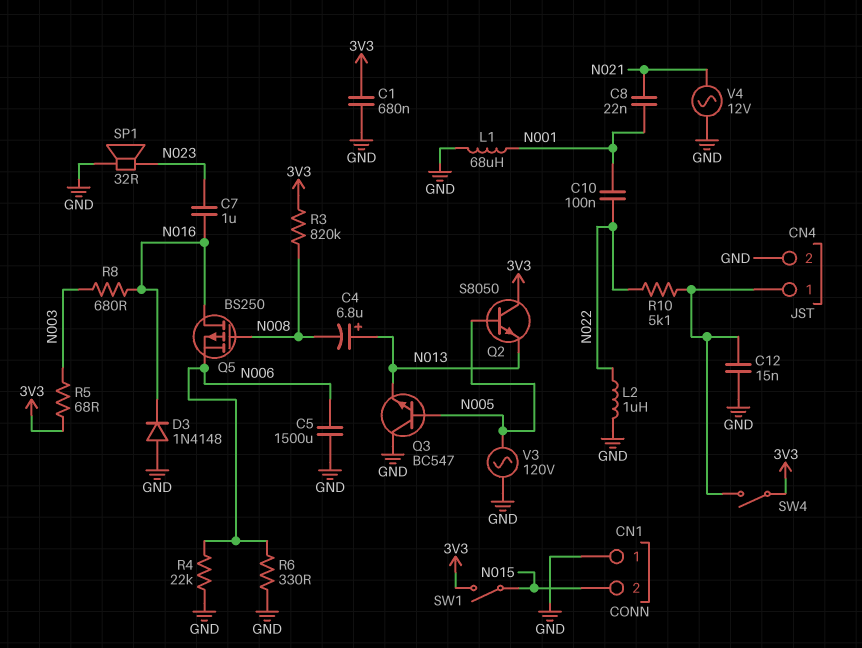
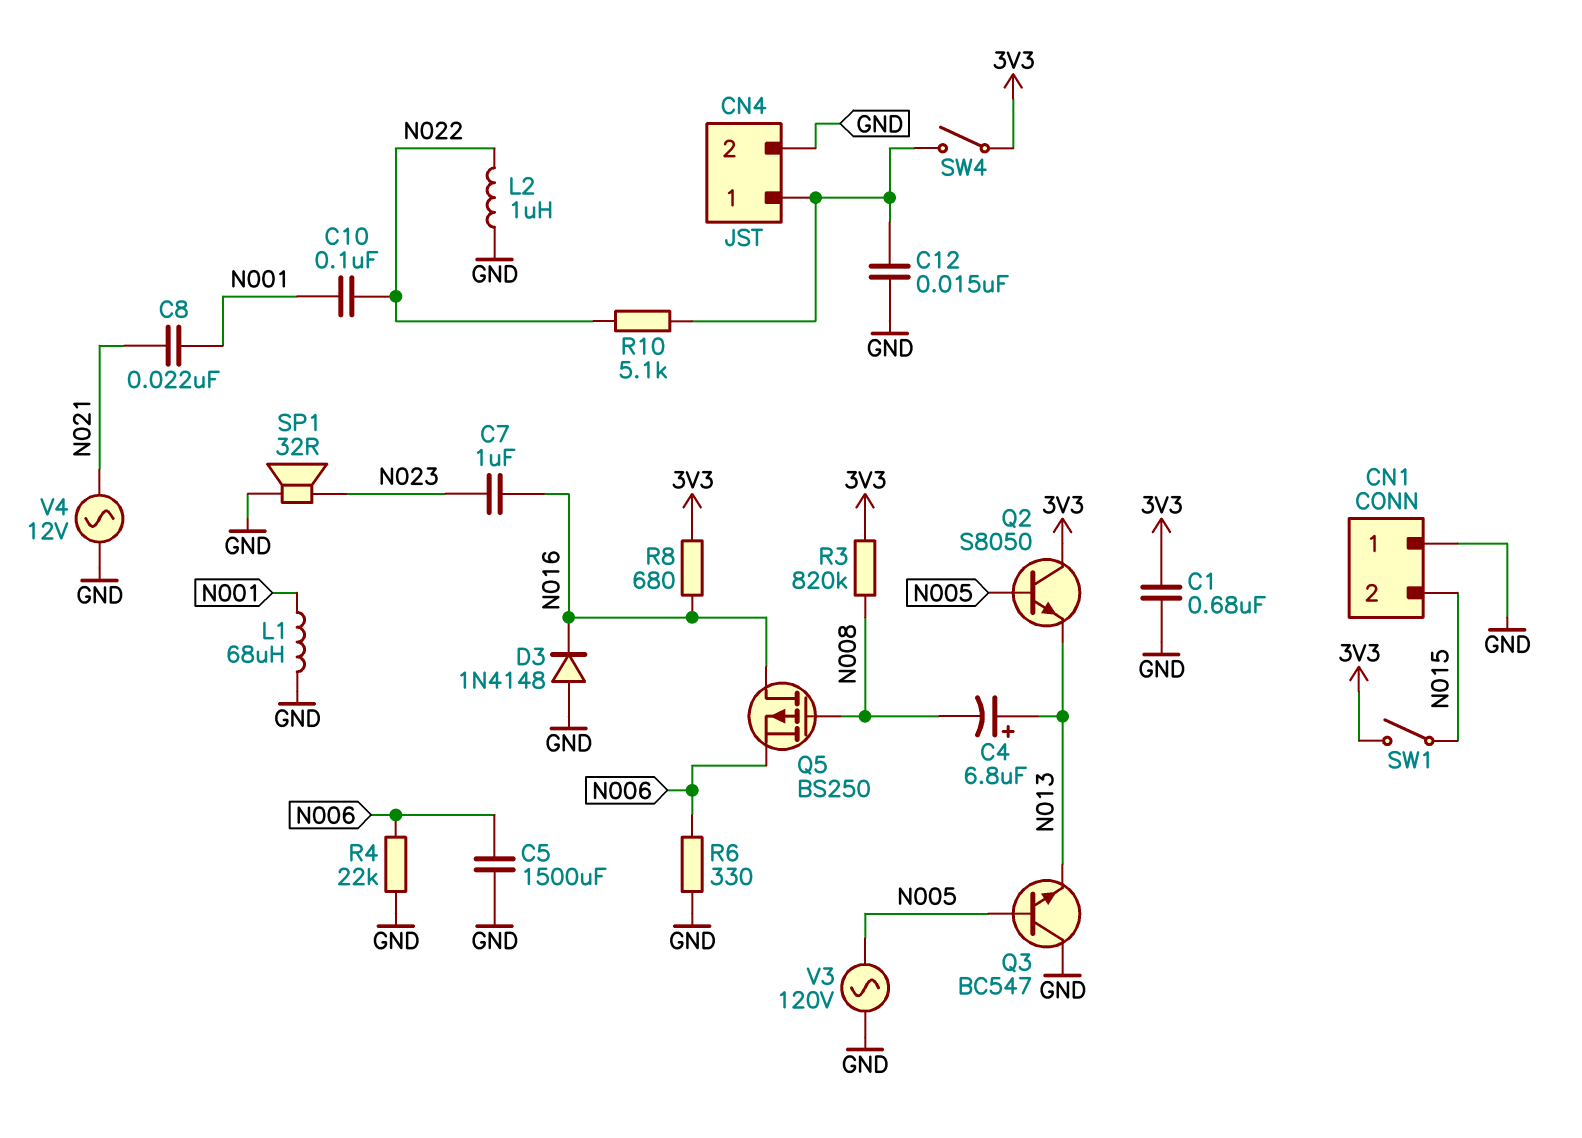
R5: 68 (3V3, N003) -> none
R8: 680 (N003, N016) -> 680 (3V3, N016)

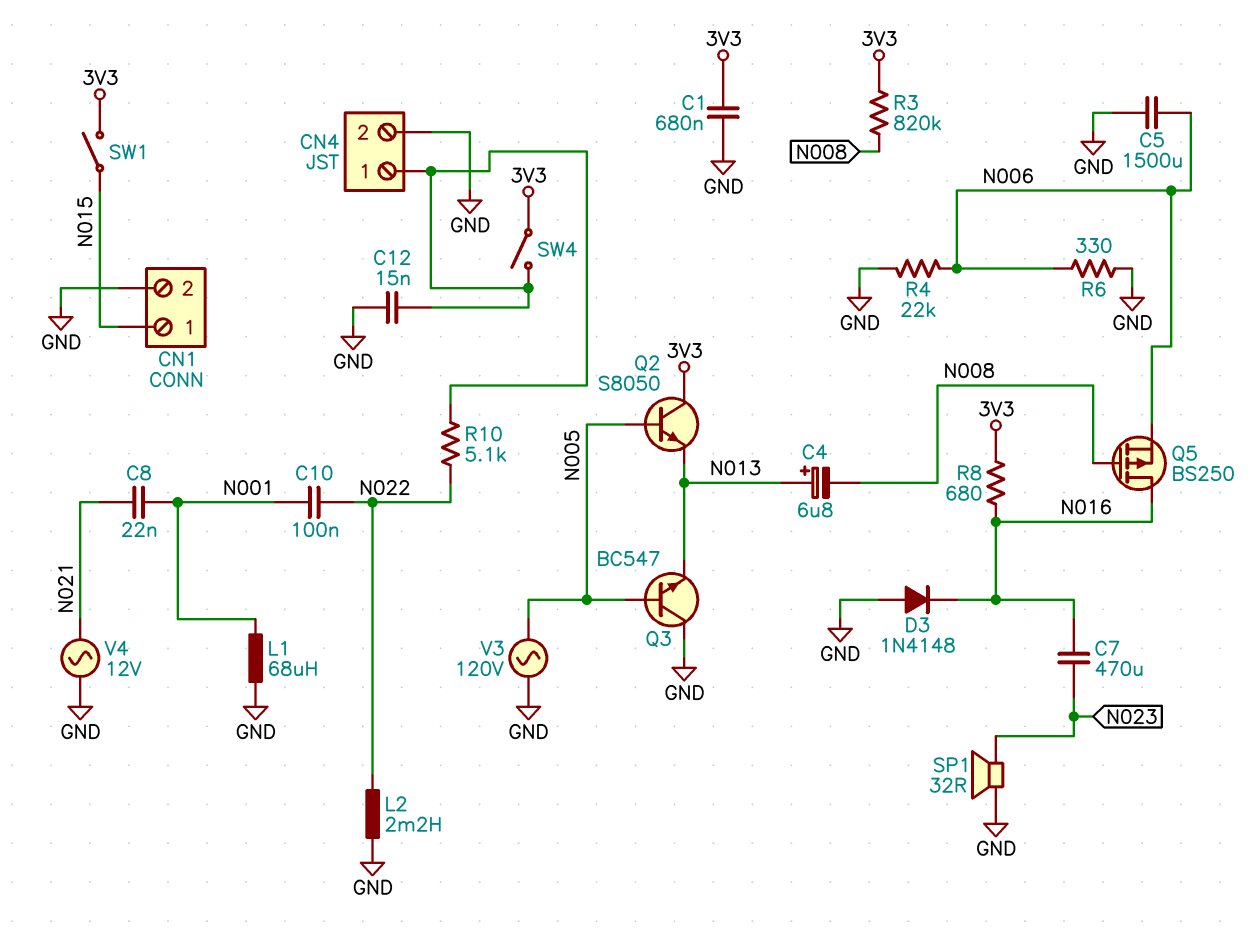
C7: 1uF (N016, N023) -> 470uF (N016, N023)
CN1 pin 1: GND -> N015
CN1 pin 2: N015 -> GND
L2: 1uH (GND, N022) -> 2.2mH (GND, N022)

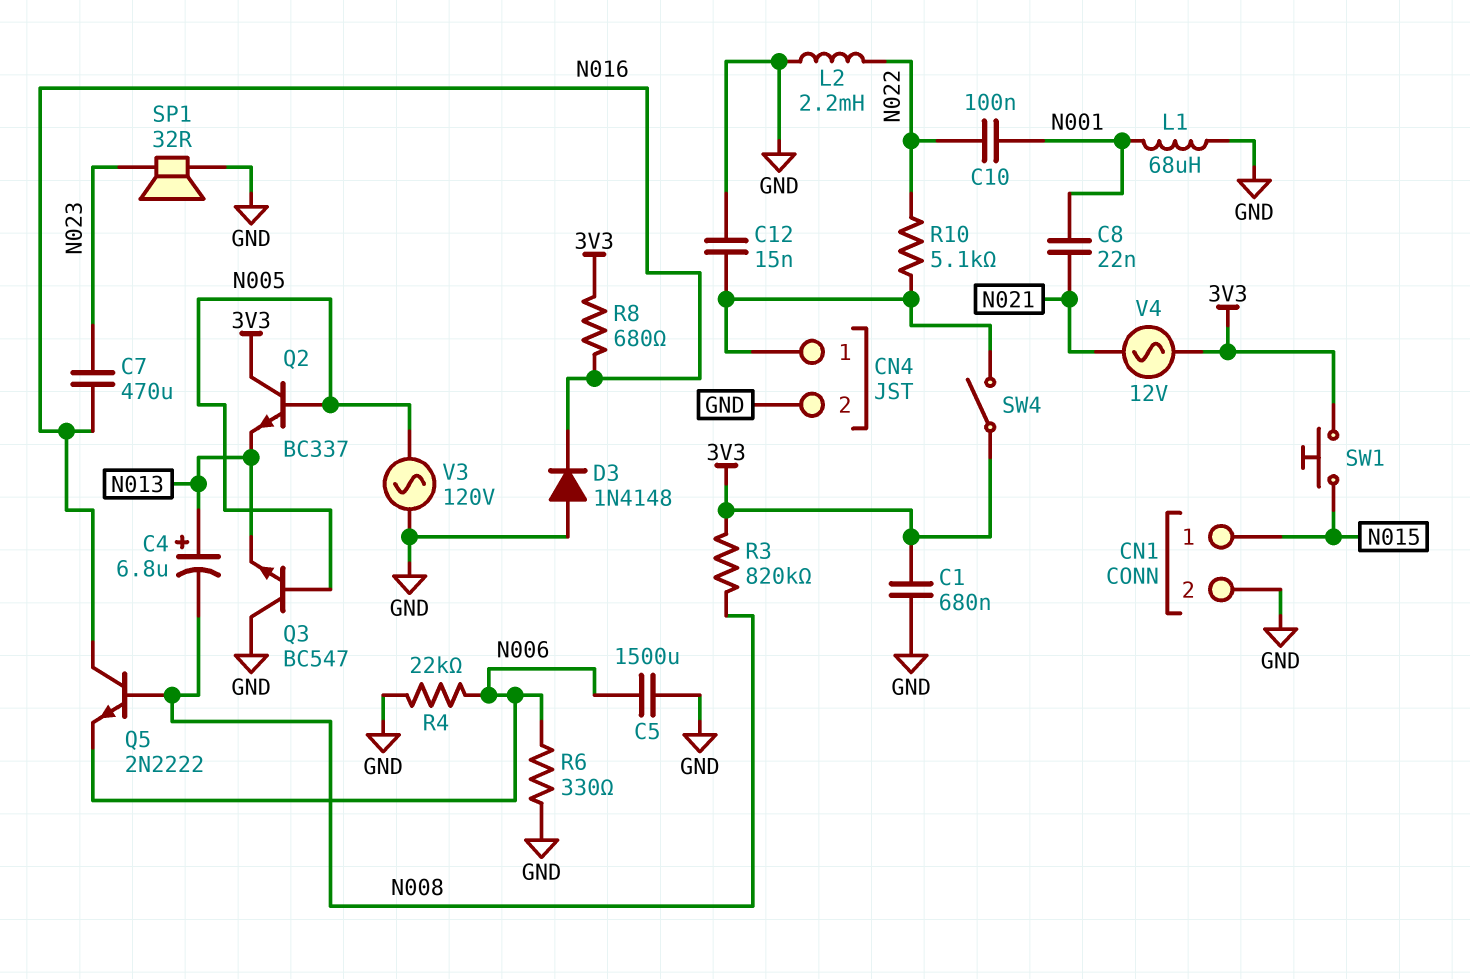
Q2: NPN S8050 (B N005, C 3V3, E N013) -> NPN BC337 (B N005, C 3V3, E N013)
Q5: PMOS BS250 (G N008, D N016, S N006) -> NPN 2N2222 (B N008, C N016, E N006)
SW1: switch (3V3, N015) -> button (3V3, N015)
V4: AC 12V (GND, N021) -> AC 12V (3V3, N021)

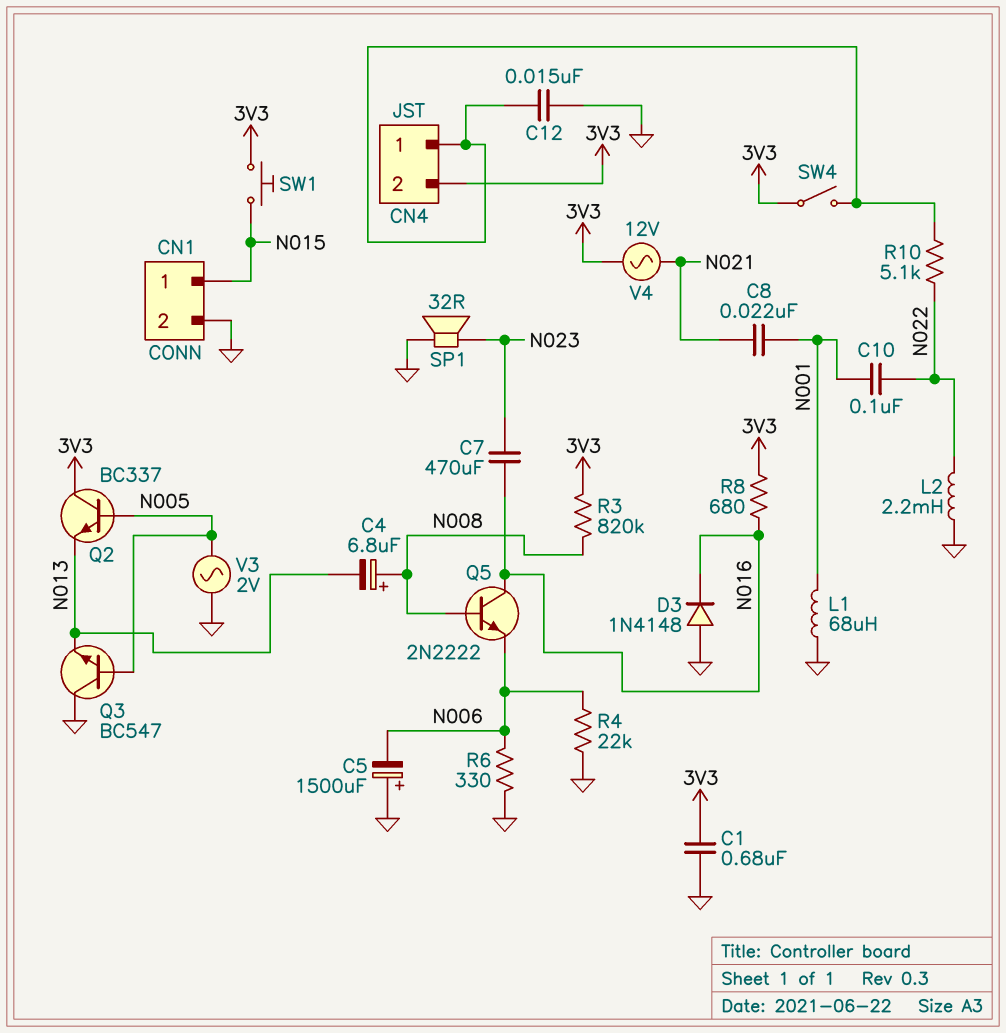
C4: 6.8uF (plus N013, minus N008) -> 6.8uF (plus N008, minus N013)
C5: 1500uF (GND, N006) -> 1500uF (plus GND, minus N006)
CN4 pin 2: GND -> 3V3
V3: AC 120V (GND, N005) -> AC 2V (GND, N005)

